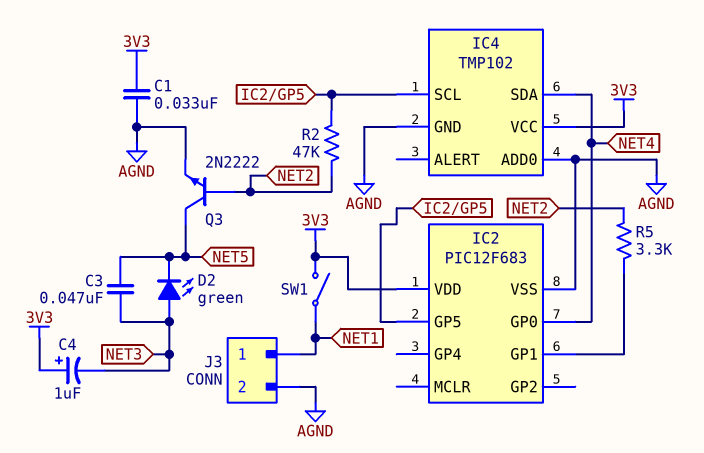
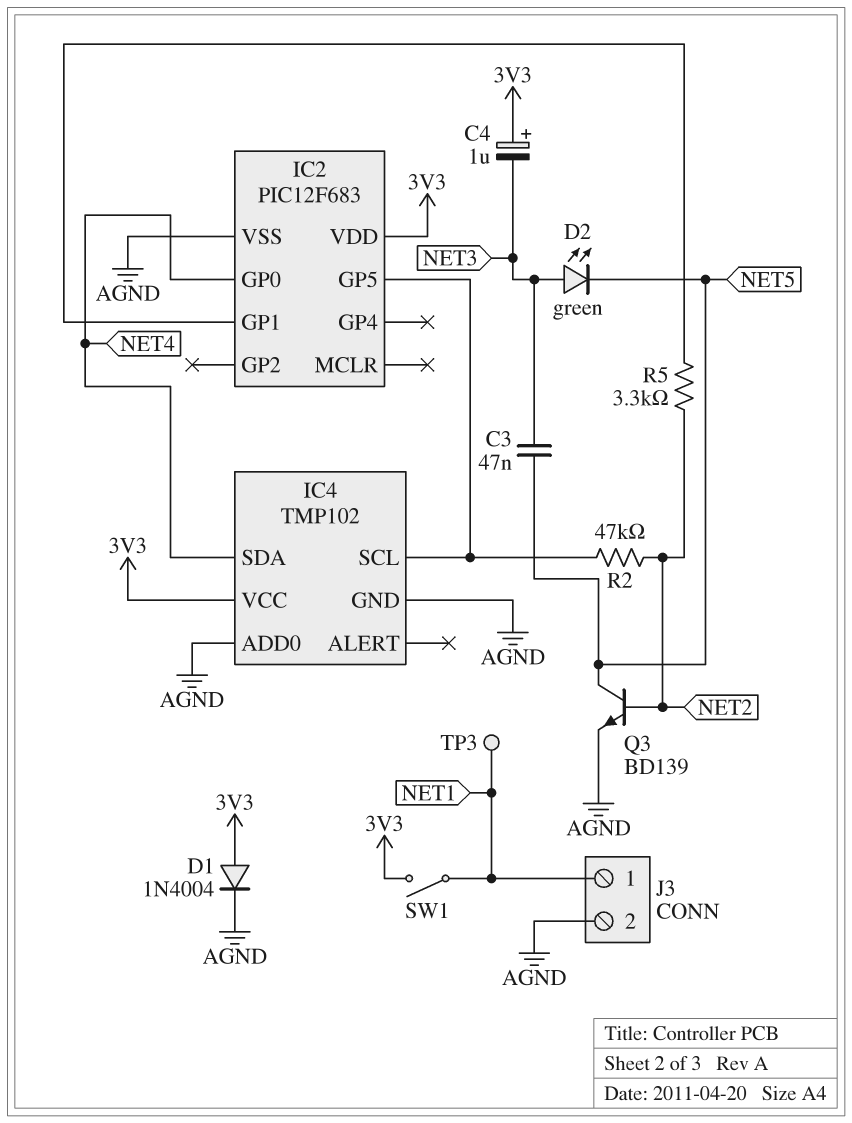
C1: 33nF (3V3, AGND) -> none
D1: none -> diode 1N4004 (A 3V3, K AGND)
Q3: NPN 2N2222 (B NET2, C NET5, E AGND) -> NPN BD139 (B NET2, C NET5, E AGND)
TP3: none -> test point (NET1)

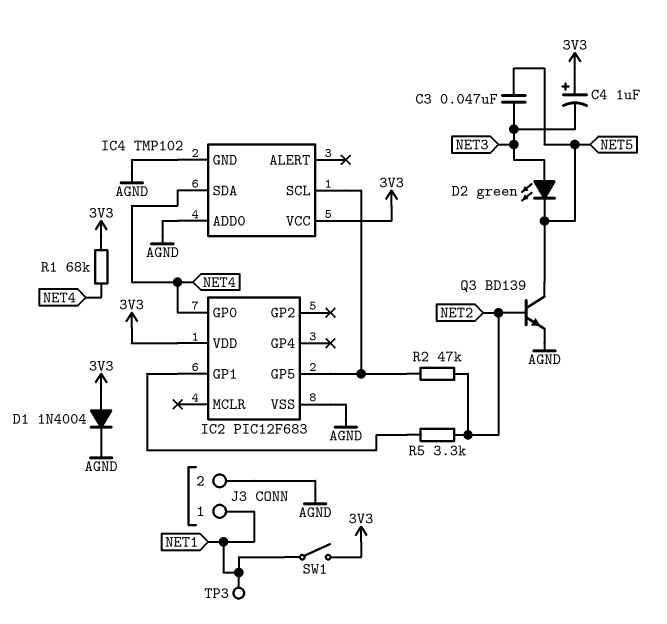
R1: none -> 68k (3V3, NET4)

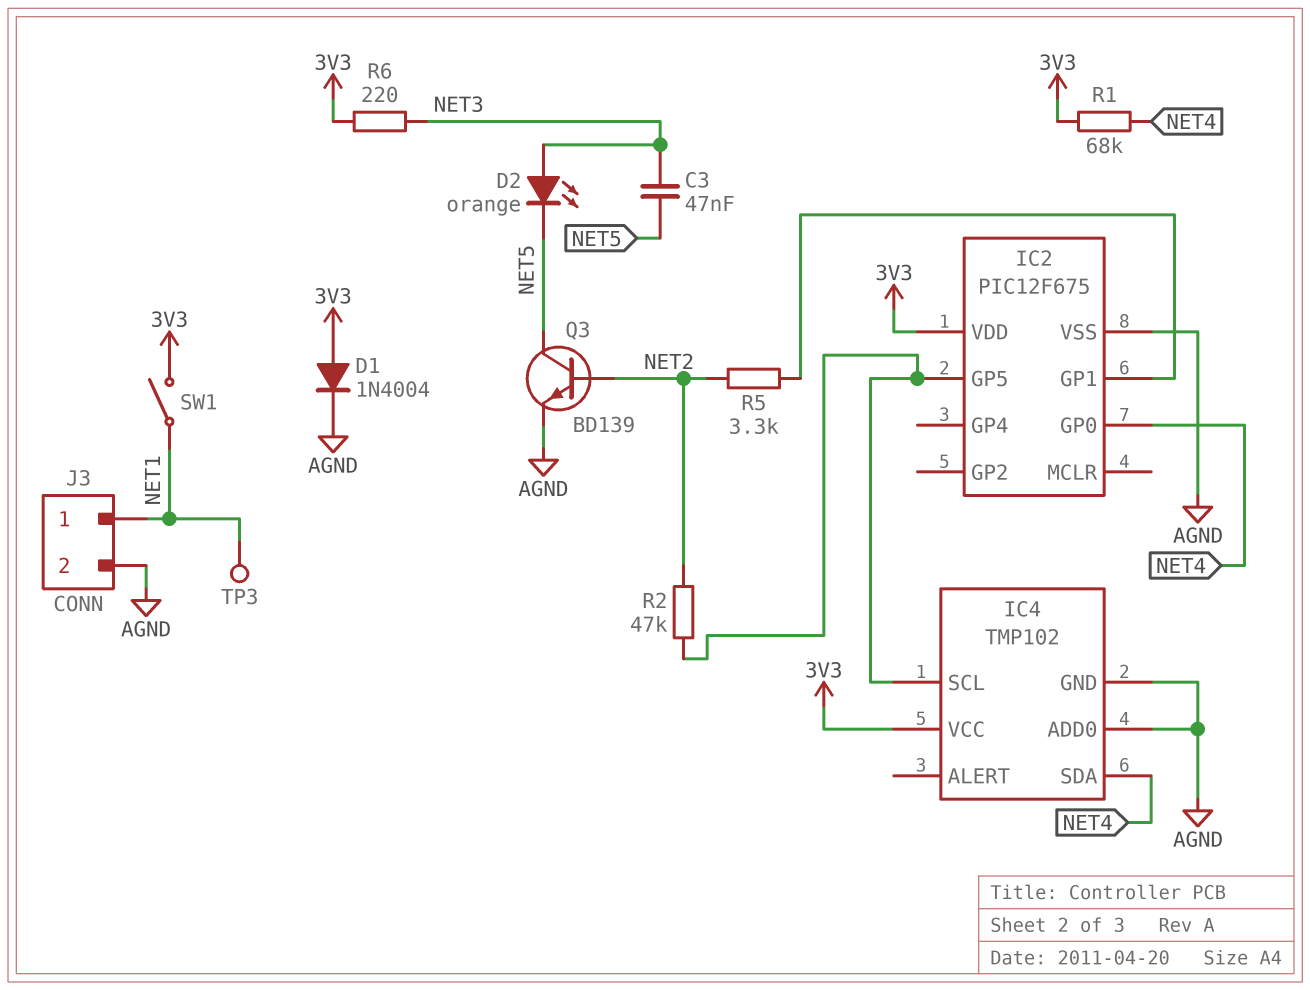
C4: 1uF (plus 3V3, minus NET3) -> none
D2: LED green (A NET3, K NET5) -> LED orange (A NET3, K NET5)
IC2: PIC12F683 -> PIC12F675
R6: none -> 220 (3V3, NET3)

